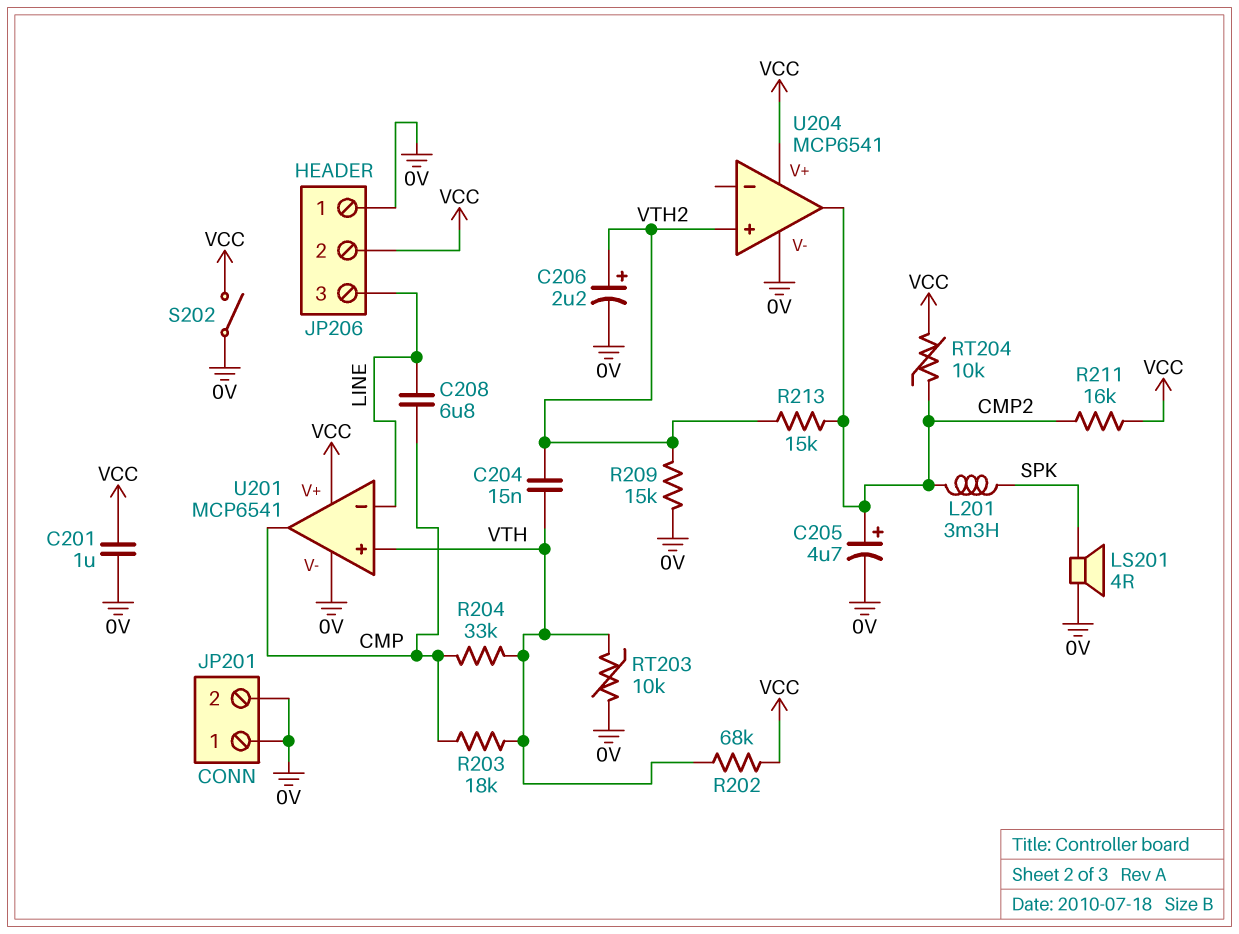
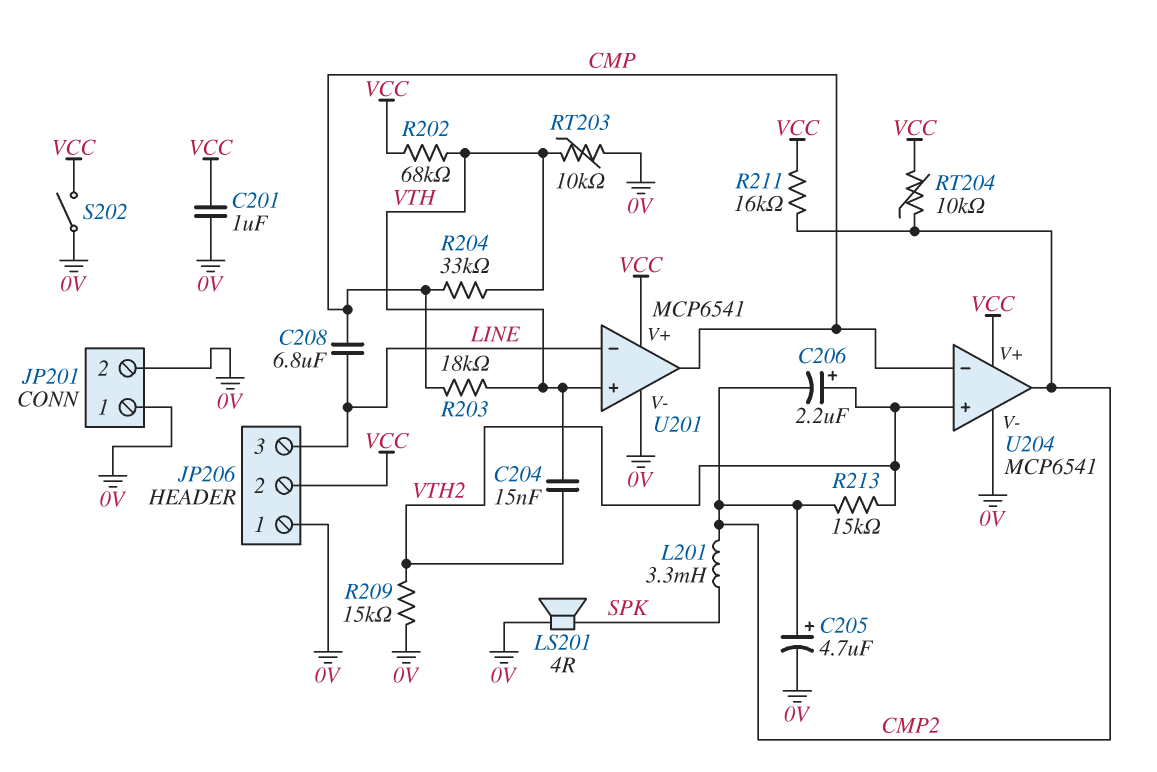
C206: 2.2uF (plus VTH2, minus 0V) -> 2.2uF (plus VTH2, minus CMP2)
U204 pin in-: none -> CMP

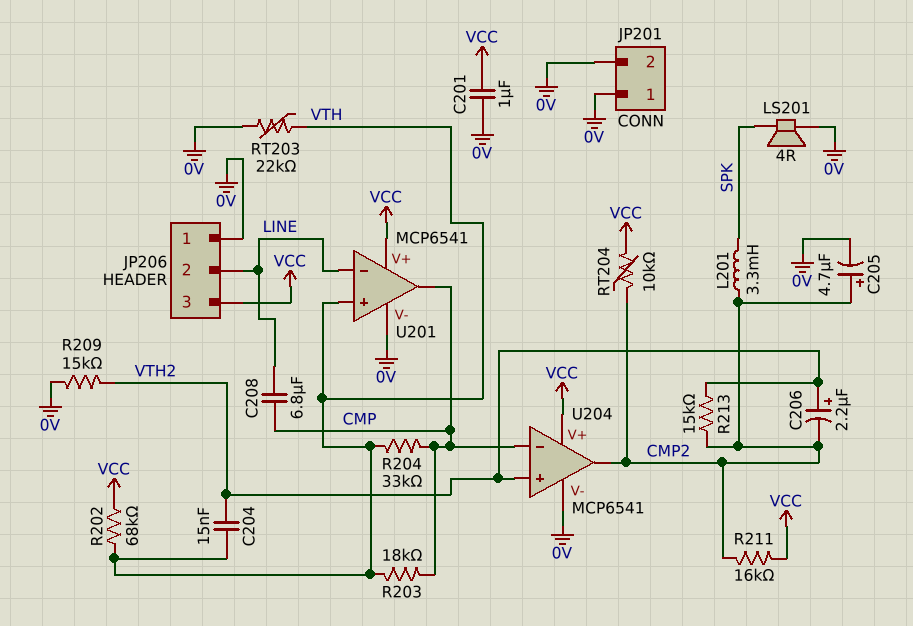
JP206 pin 2: VCC -> LINE
JP206 pin 3: LINE -> VCC
RT203: 10k (0V, VTH) -> 22k (0V, VTH)
S202: switch (0V, VCC) -> none

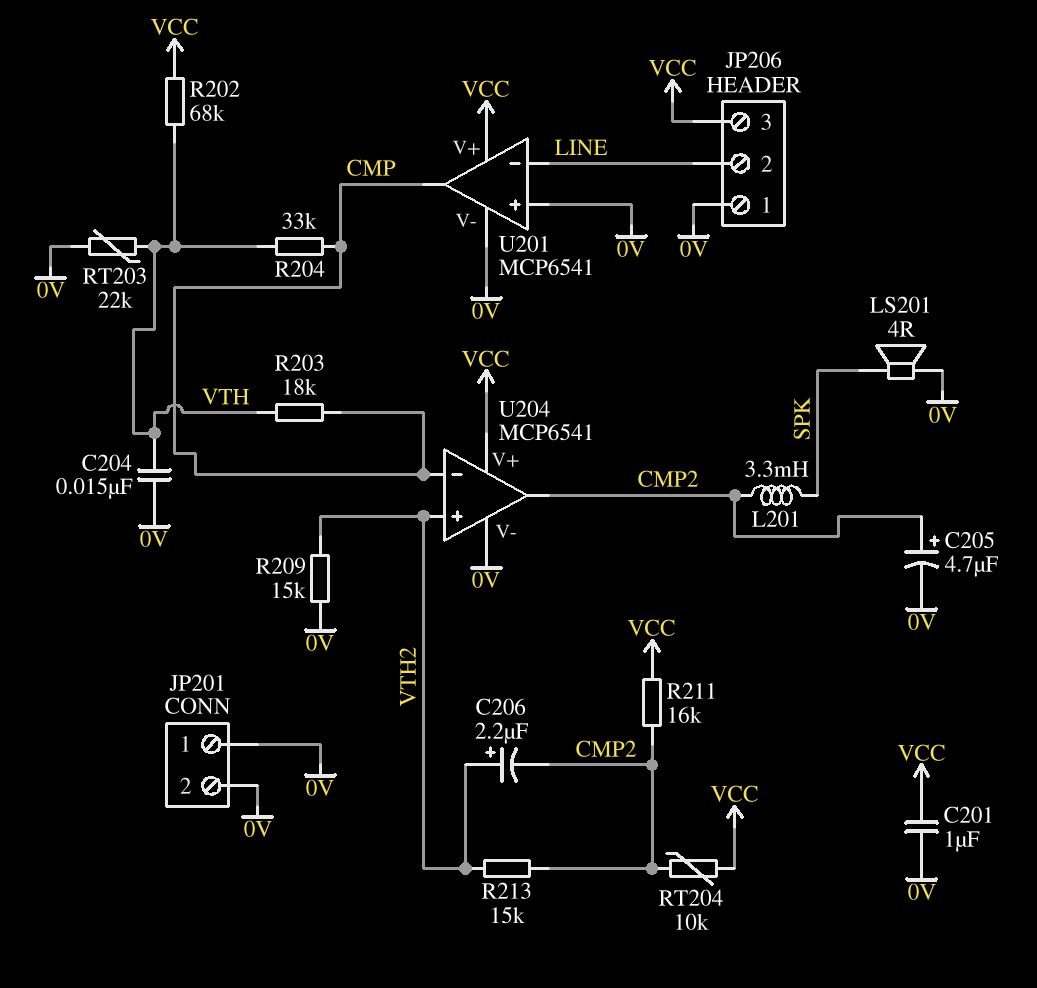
C204: 15nF (VTH, VTH2) -> 15nF (0V, VTH)
C208: 6.8uF (CMP, LINE) -> none
U201 pin in+: VTH -> 0V

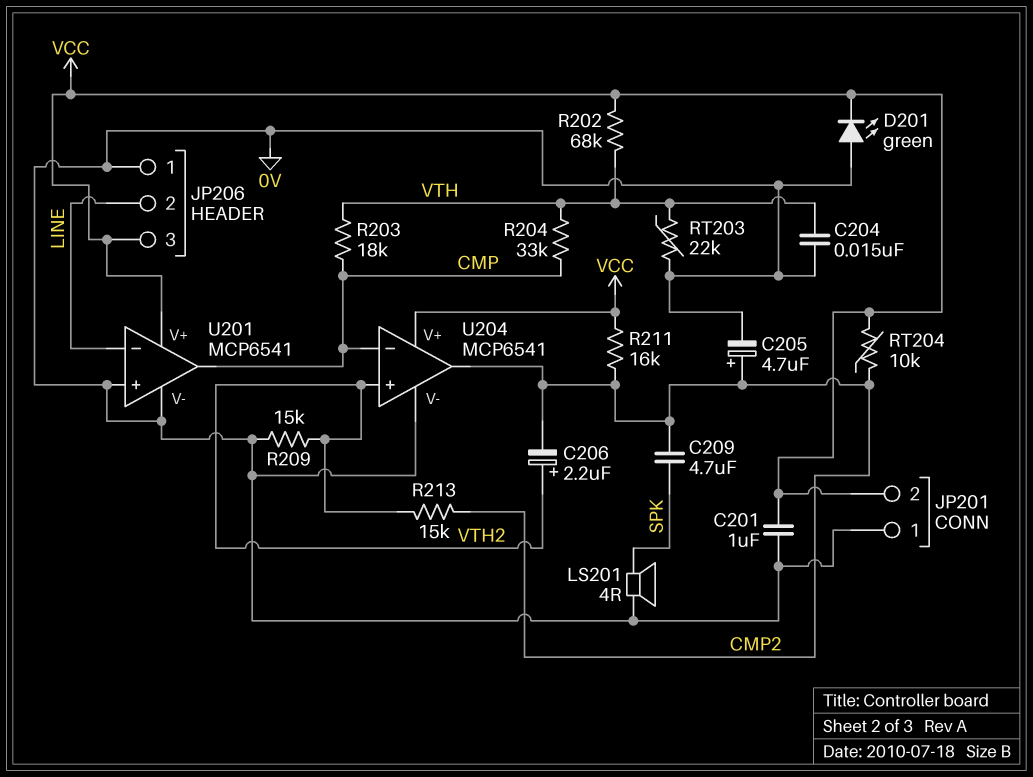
C209: none -> 4.7uF (CMP2, SPK)
D201: none -> LED green (A 0V, K VCC)
JP201 pin 2: 0V -> VCC
L201: 3.3mH (CMP2, SPK) -> none

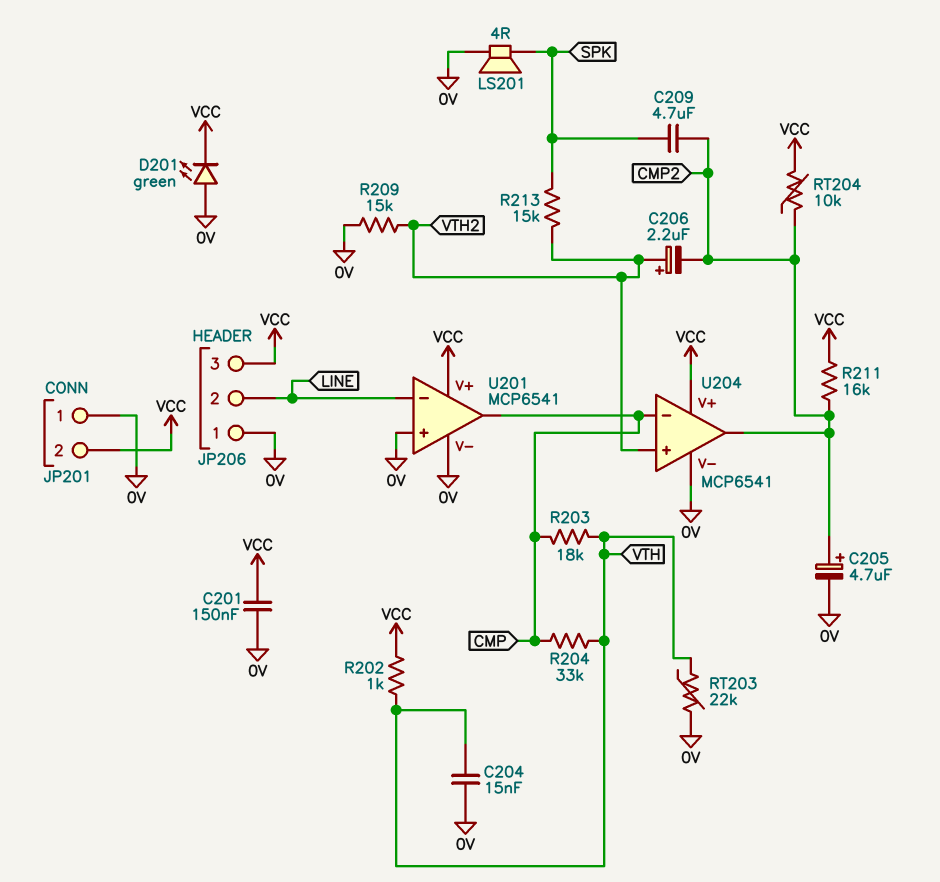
C201: 1uF (0V, VCC) -> 150nF (0V, VCC)
R202: 68k (VCC, VTH) -> 1k (VCC, VTH)
R213: 15k (CMP2, VTH2) -> 15k (SPK, VTH2)

